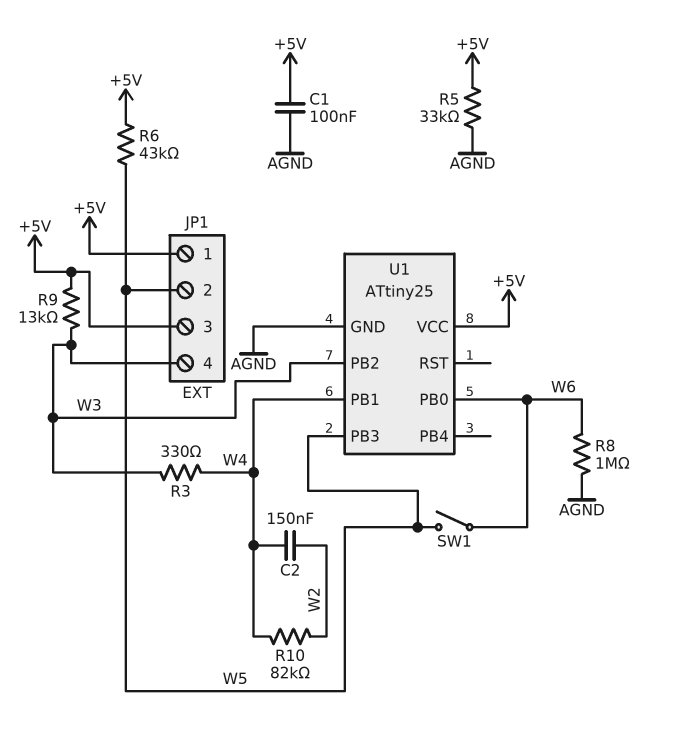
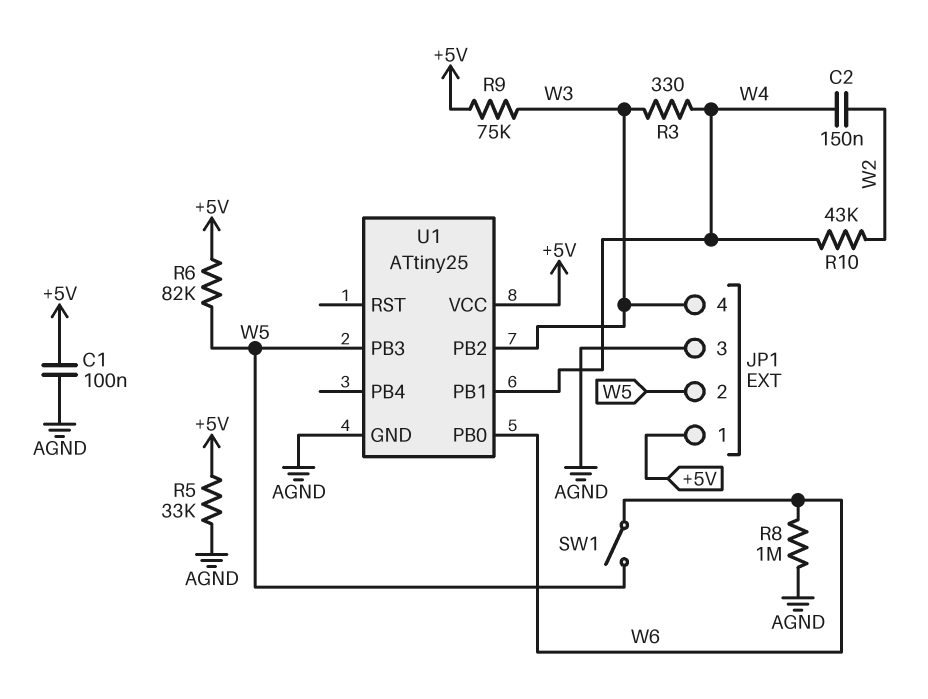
JP1 pin 3: +5V -> AGND
R6: 43k (+5V, W5) -> 82k (+5V, W5)
R9: 13k (+5V, W3) -> 75k (+5V, W3)
R10: 82k (W2, W4) -> 43k (W2, W4)

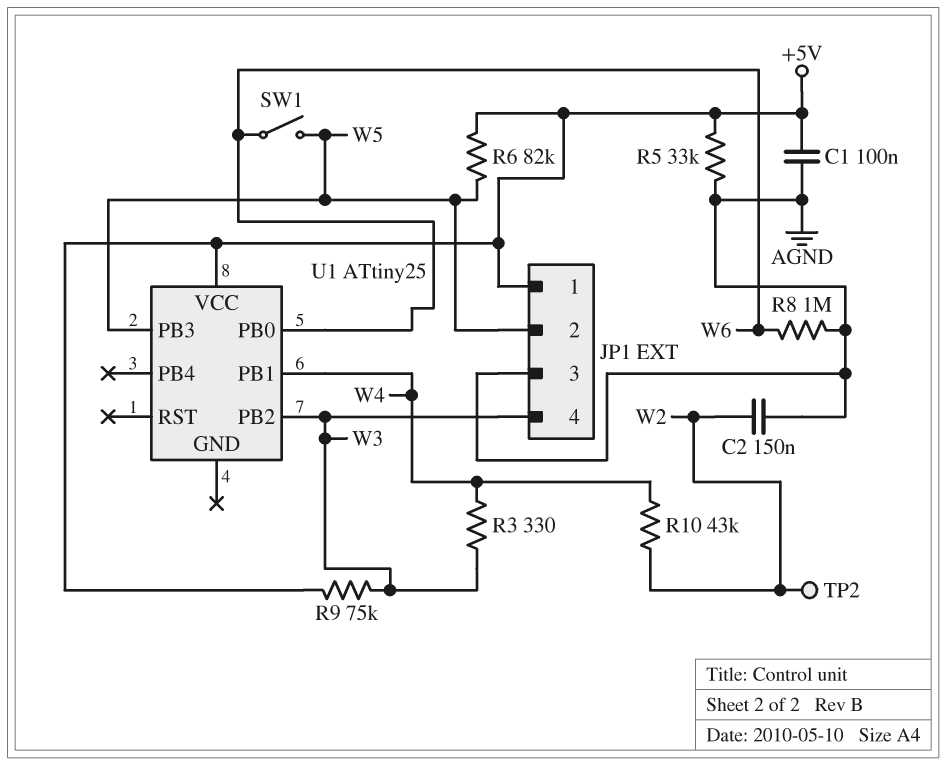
C2: 150nF (W2, W4) -> 150nF (AGND, W2)
TP2: none -> test point (W2)
U1 pin GND: AGND -> none

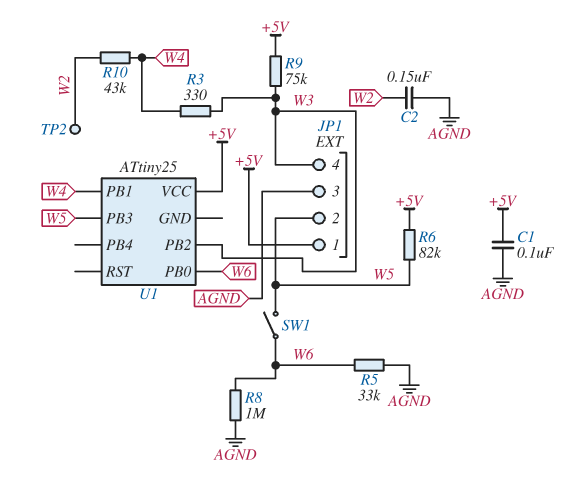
R5: 33k (+5V, AGND) -> 33k (AGND, W6)

